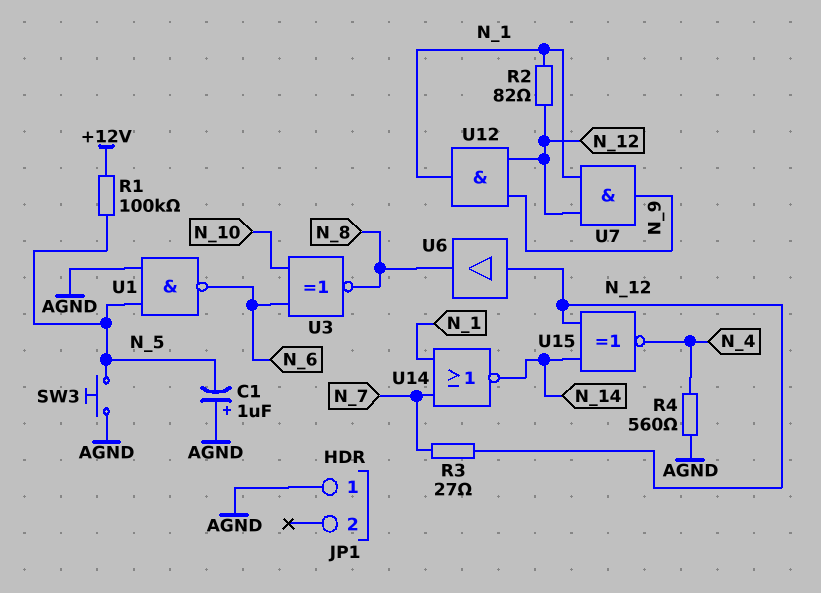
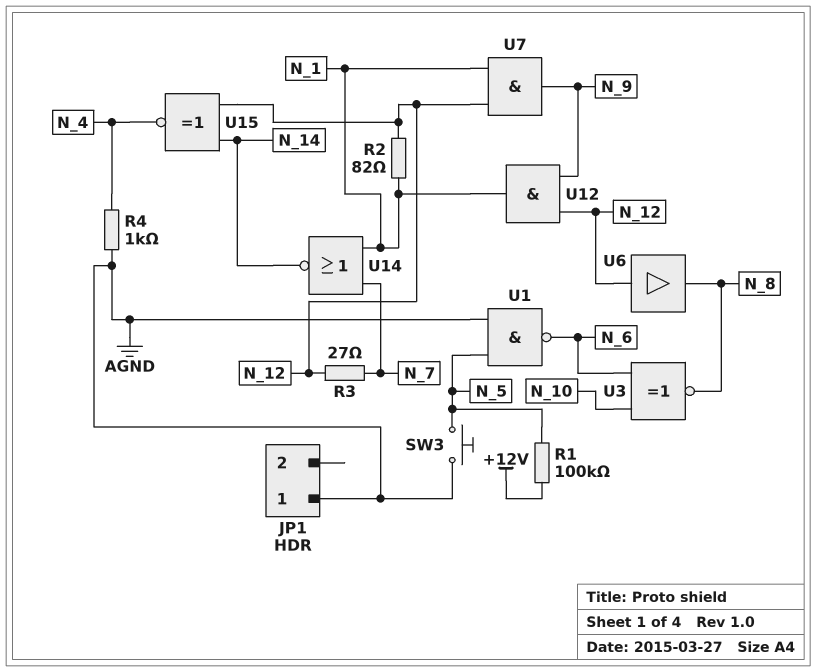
C1: 1uF (plus AGND, minus N_5) -> none
R4: 560 (AGND, N_4) -> 1k (AGND, N_4)

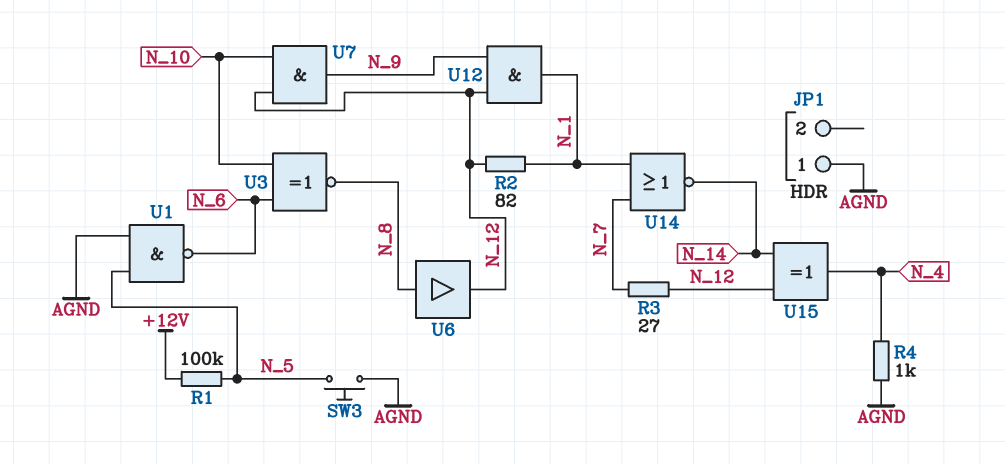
U6: buffer (in N_12, out N_8) -> buffer (in N_8, out N_12)
U7: AND (in N_1, in N_12, out N_9) -> AND (in N_10, in N_12, out N_9)
U15: XNOR (in N_12, in N_14, out N_4) -> XOR (in N_12, in N_14, out N_4)

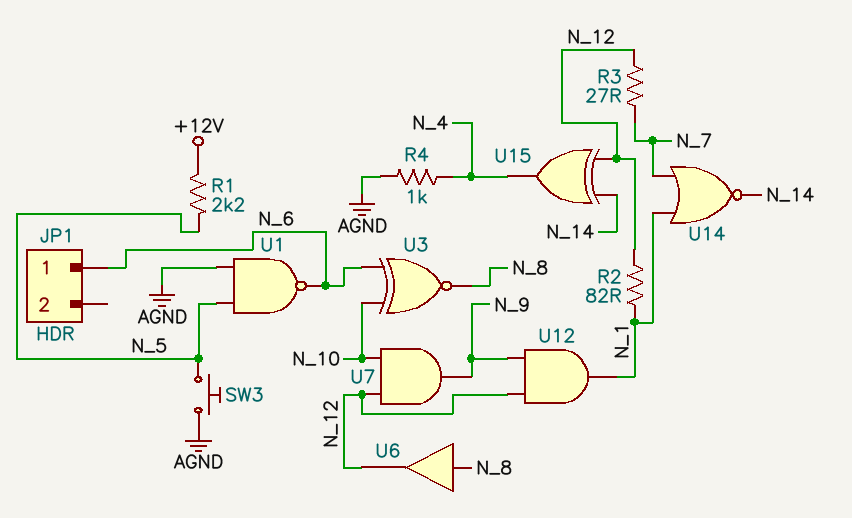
JP1 pin 1: AGND -> N_6
R1: 100k (+12V, N_5) -> 2.2k (+12V, N_5)

